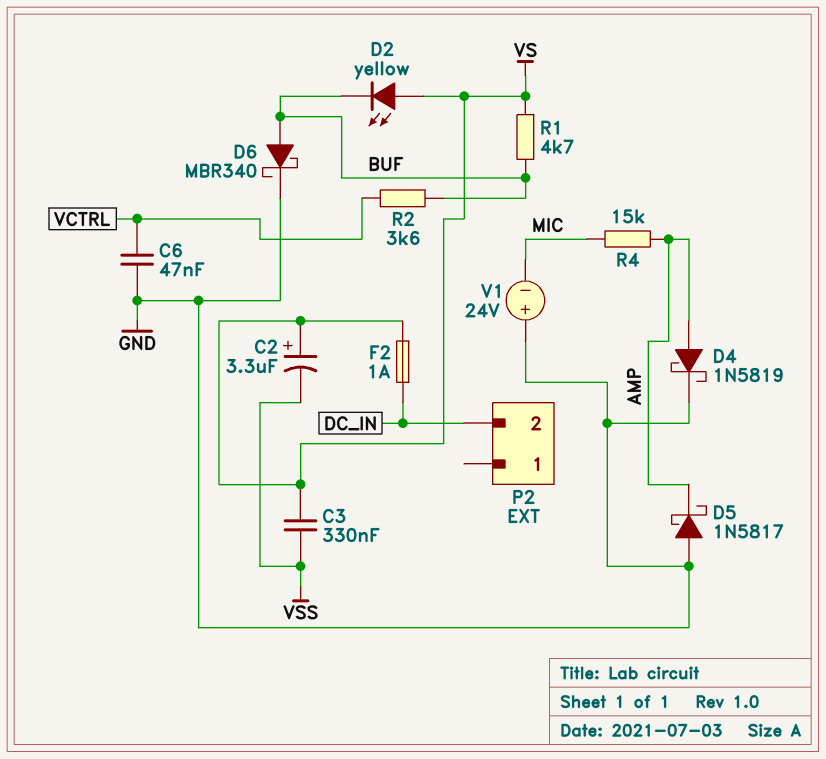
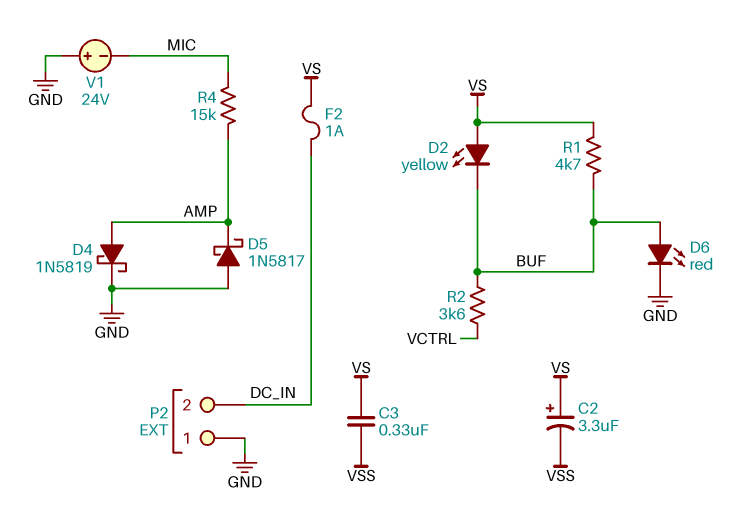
C6: 47nF (GND, VCTRL) -> none
D6: schottky MBR340 (A BUF, K GND) -> LED red (A BUF, K GND)
P2 pin 1: none -> GND

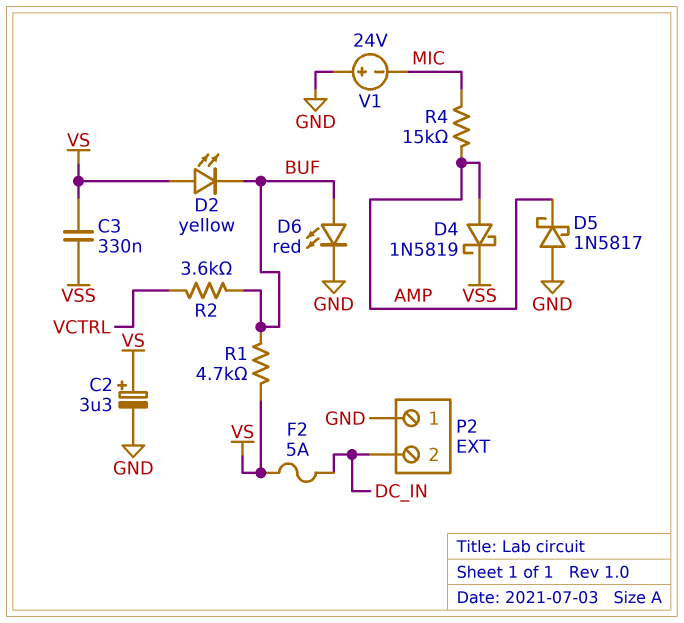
C2: 3.3uF (plus VS, minus VSS) -> 3.3uF (plus VS, minus GND)
D4: schottky 1N5819 (A AMP, K GND) -> schottky 1N5819 (A AMP, K VSS)
F2: 1A (DC_IN, VS) -> 5A (DC_IN, VS)

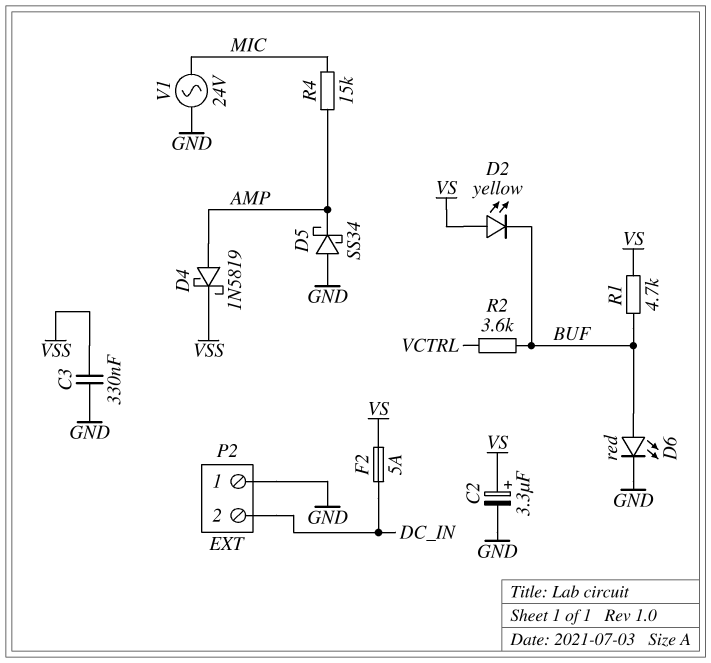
C3: 330nF (VS, VSS) -> 330nF (GND, VSS)
D5: schottky 1N5817 (A GND, K AMP) -> schottky SS34 (A GND, K AMP)
V1: 24V (plus GND, minus MIC) -> AC 24V (GND, MIC)

